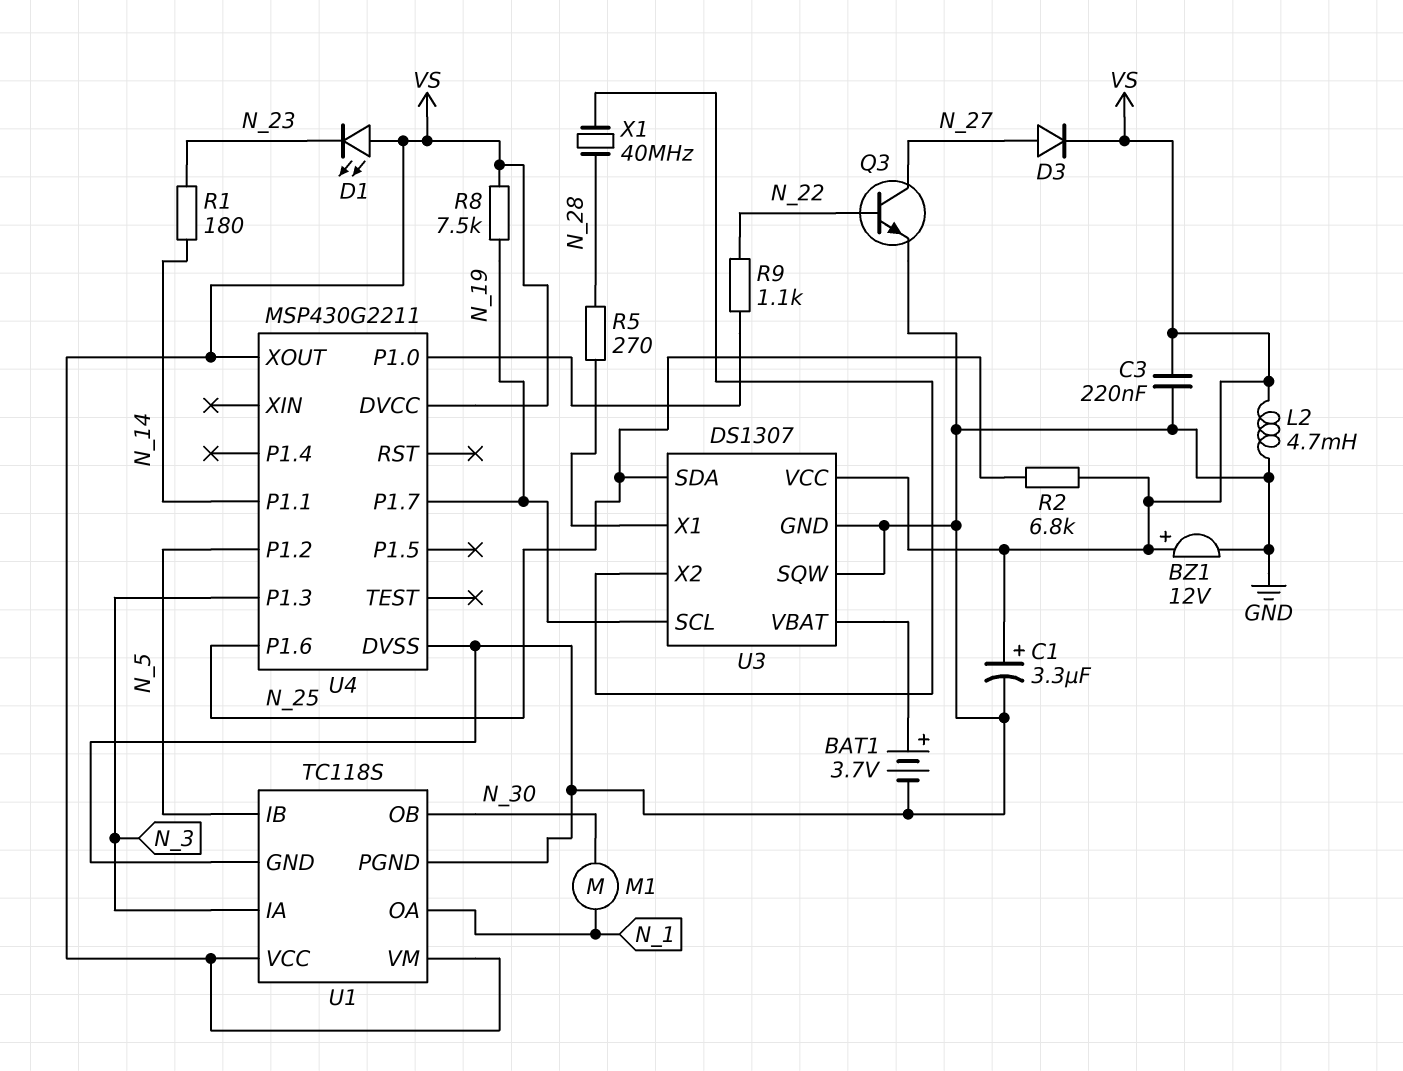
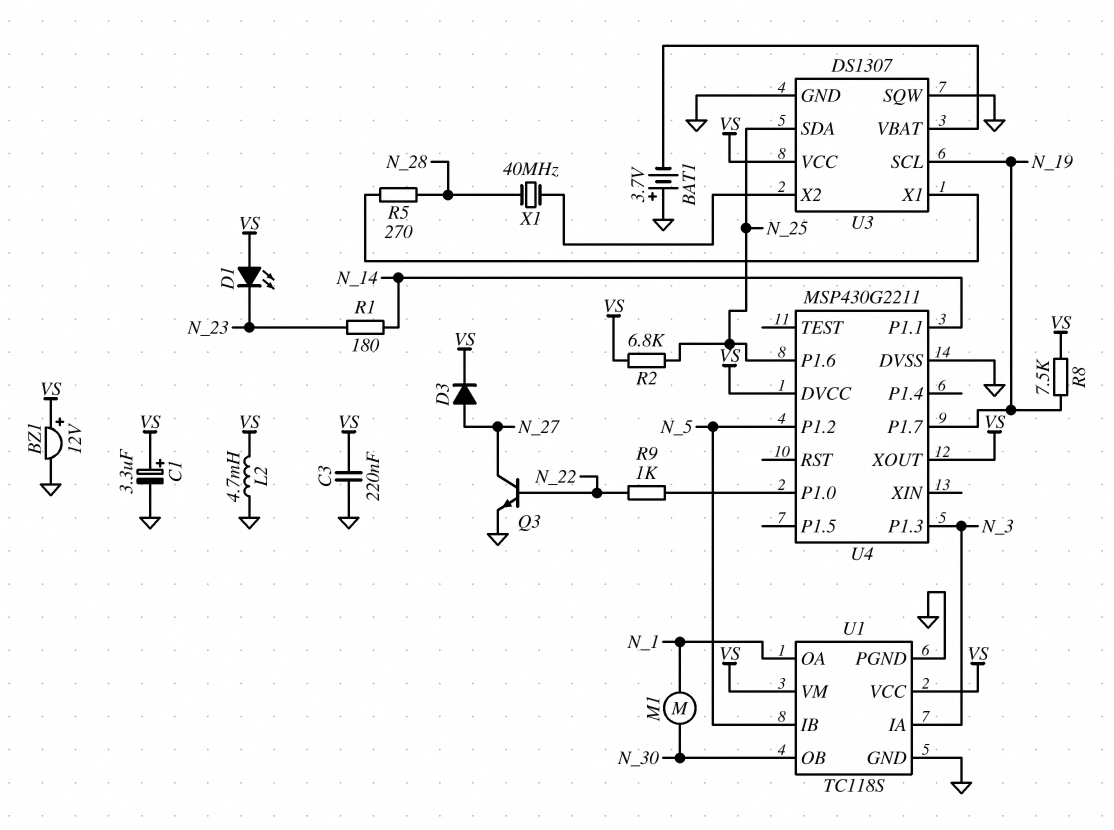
BAT1: 3.7V (plus U3/VBAT, minus GND) -> 3.7V (plus GND, minus U3/VBAT)
R9: 1.1k (N_22, U4/P1.0) -> 1k (N_22, U4/P1.0)

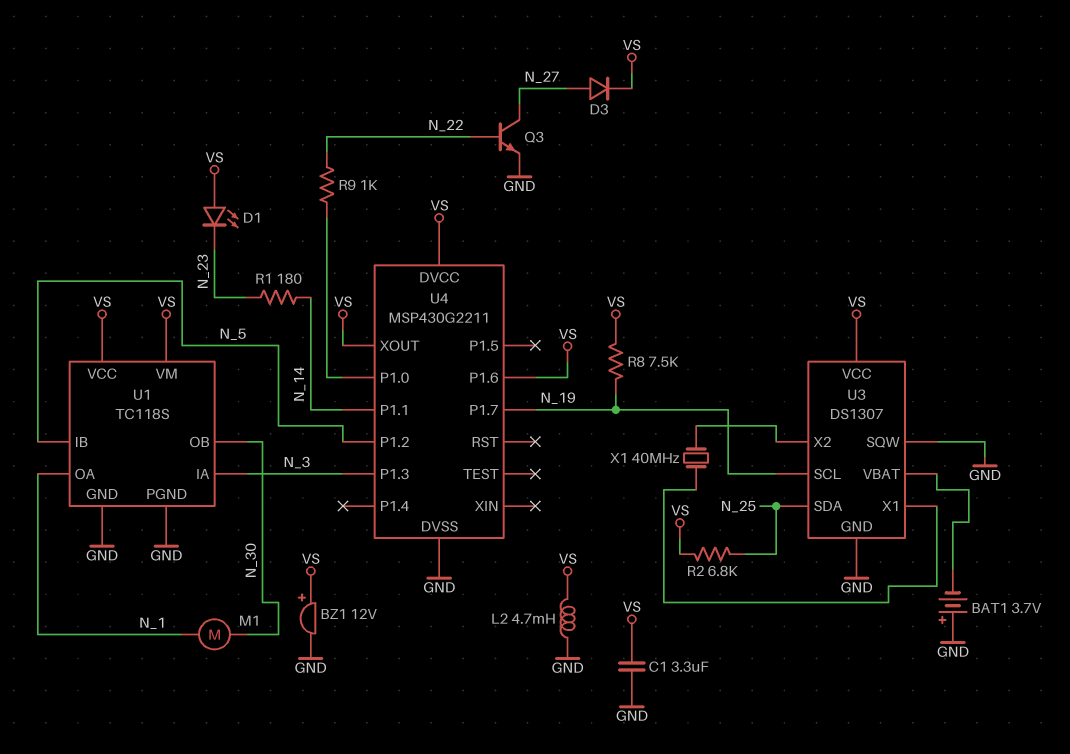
C1: 3.3uF (plus VS, minus GND) -> 3.3uF (GND, VS)
C3: 220nF (GND, VS) -> none
R5: 270 (N_28, U3/X1) -> none
U4 pin P1.6: N_25 -> VS
X1: 40MHz (N_28, U3/X2) -> 40MHz (U3/X1, U3/X2)

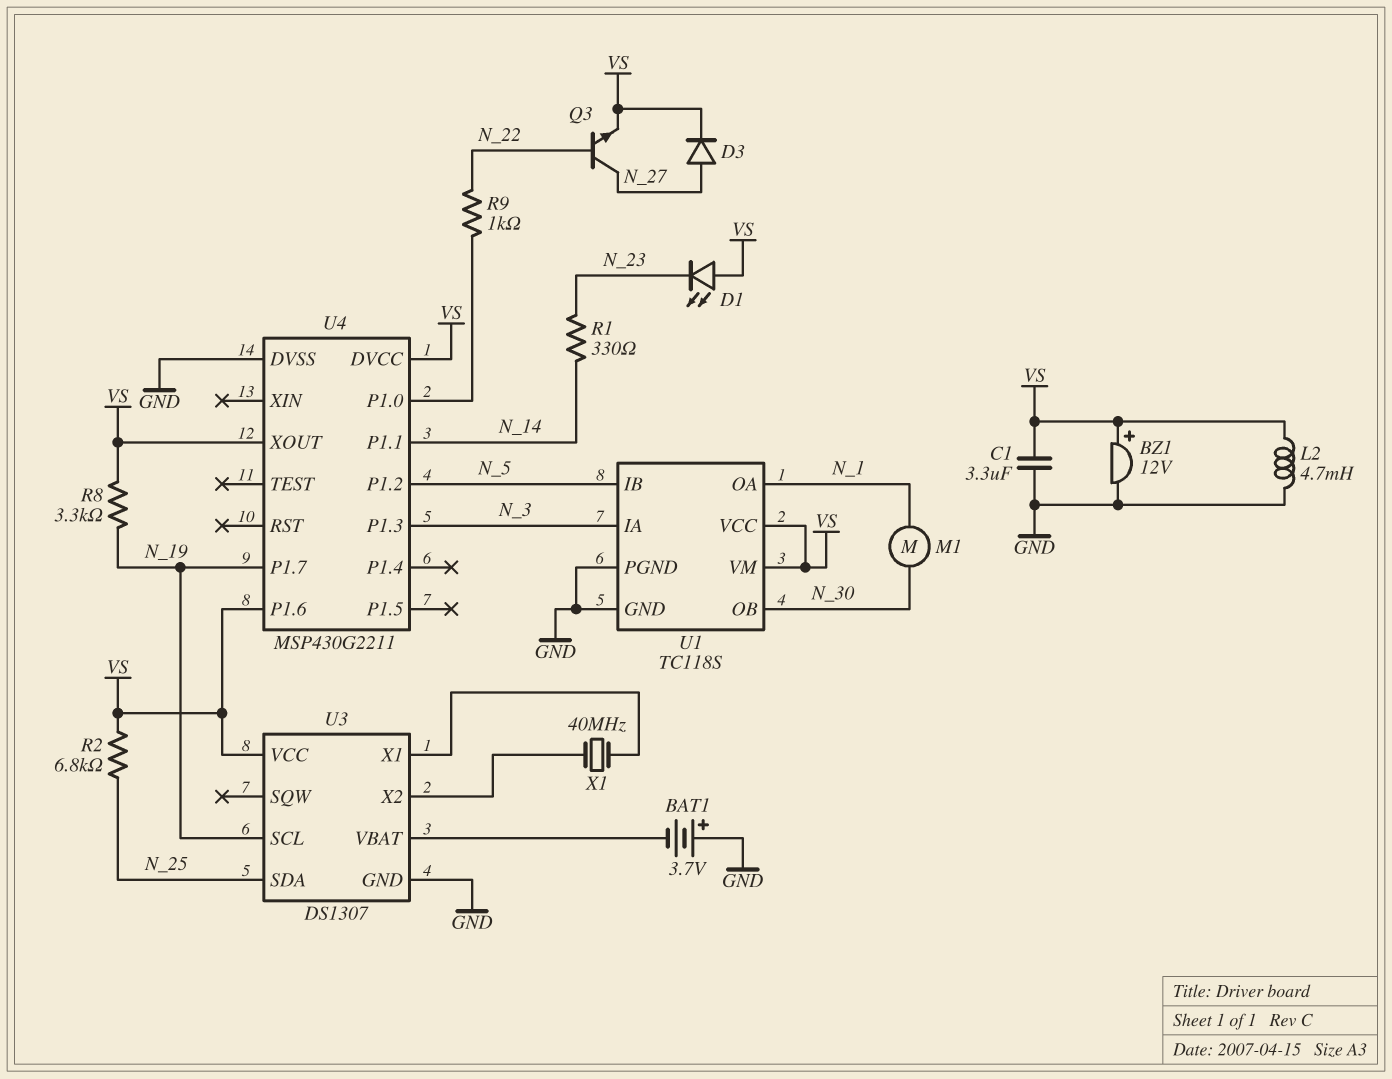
Q3: NPN (B N_22, C N_27, E GND) -> NPN (B N_22, C N_27, E VS)
R1: 180 (N_14, N_23) -> 330 (N_14, N_23)
R8: 7.5k (N_19, VS) -> 3.3k (N_19, VS)
U3 pin SQW: GND -> none

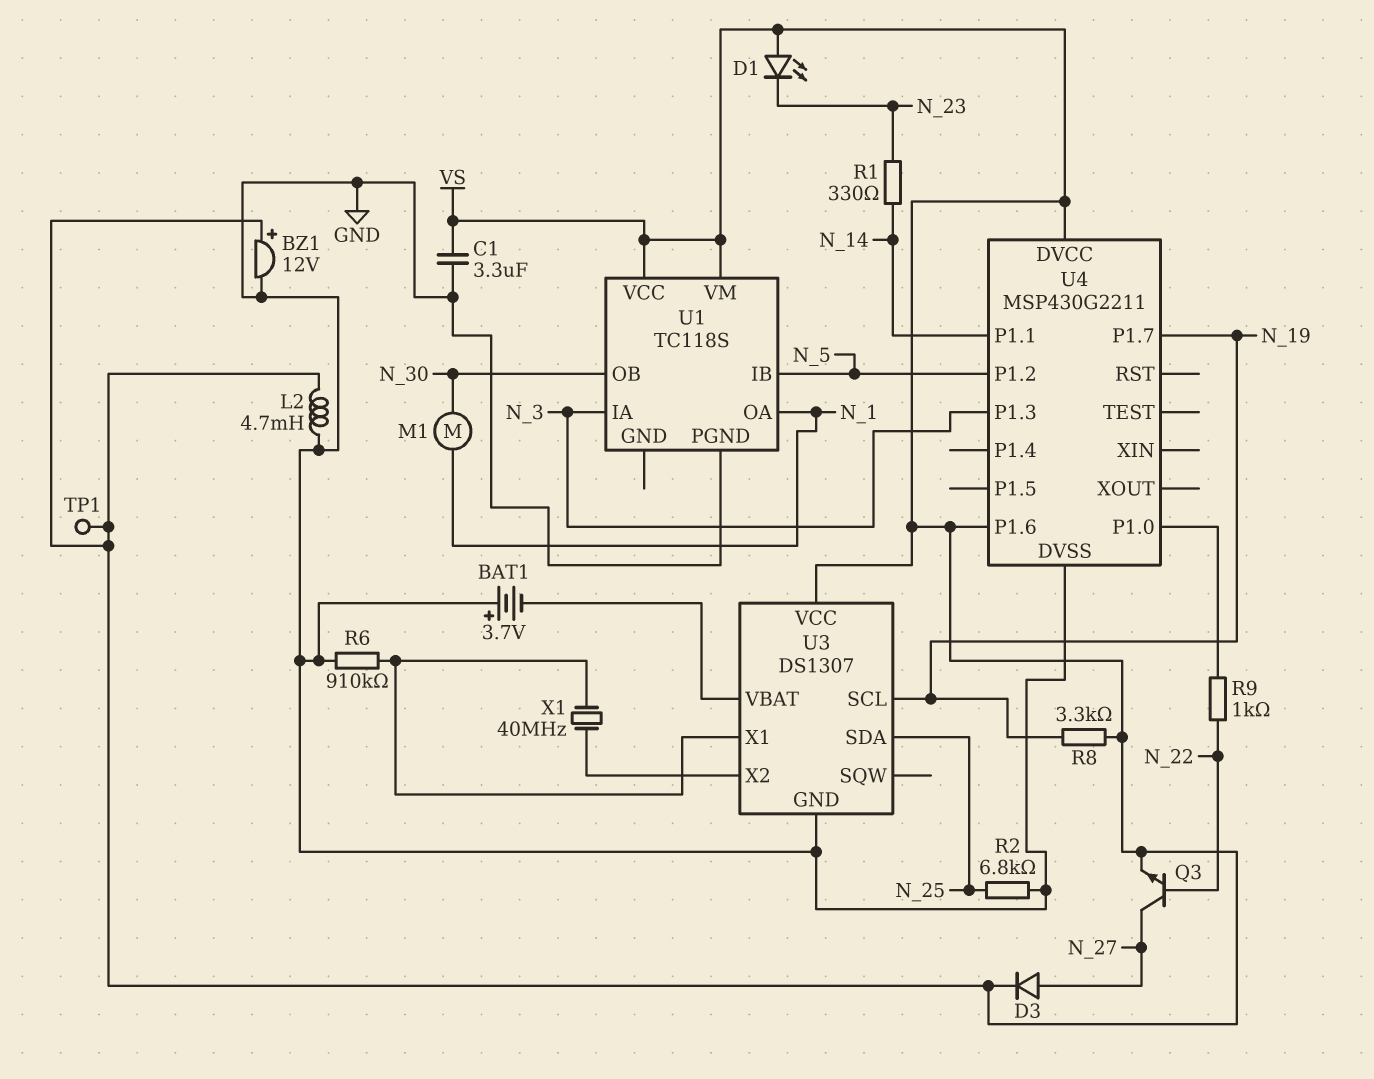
R2: 6.8k (N_25, VS) -> 6.8k (GND, N_25)
R6: none -> 910k (GND, U3/X1)
TP1: none -> test point (VS)
U1 pin GND: GND -> none
U4 pin XOUT: VS -> none

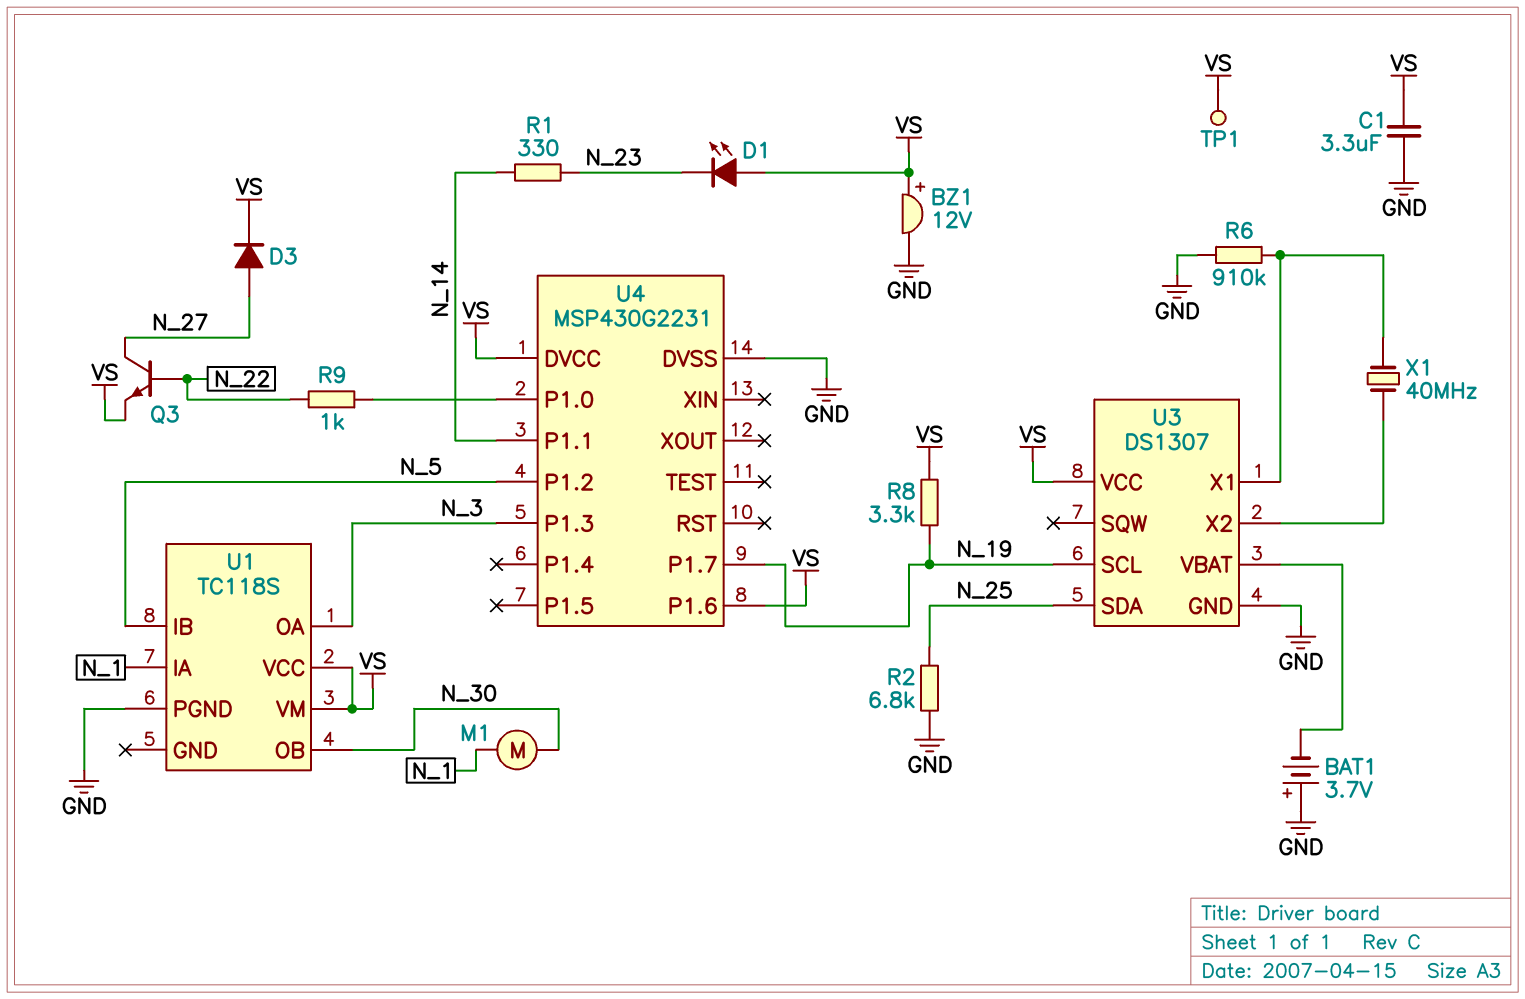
L2: 4.7mH (GND, VS) -> none
U1 pin IA: N_3 -> N_1
U1 pin OA: N_1 -> N_3
U4: MSP430G2211 -> MSP430G2231

